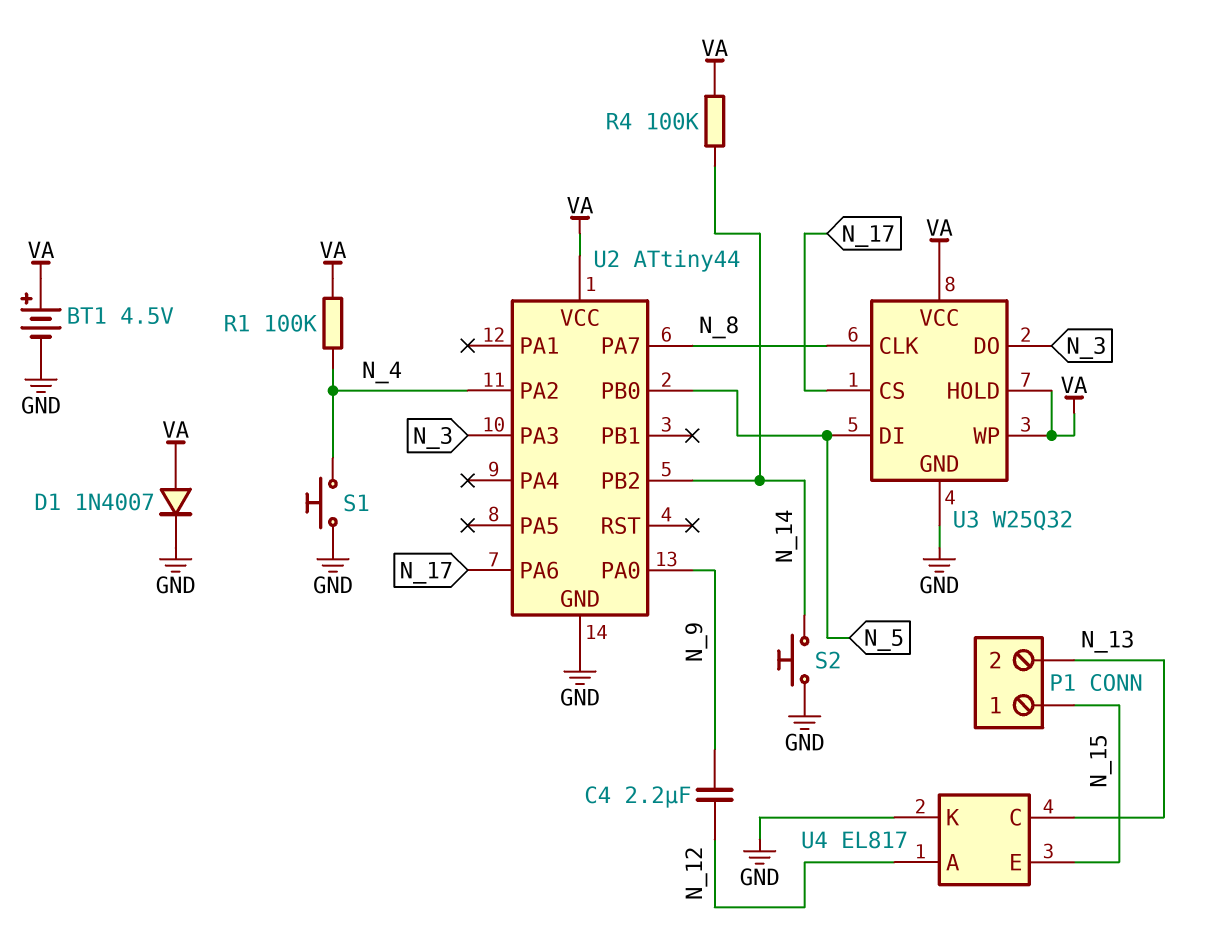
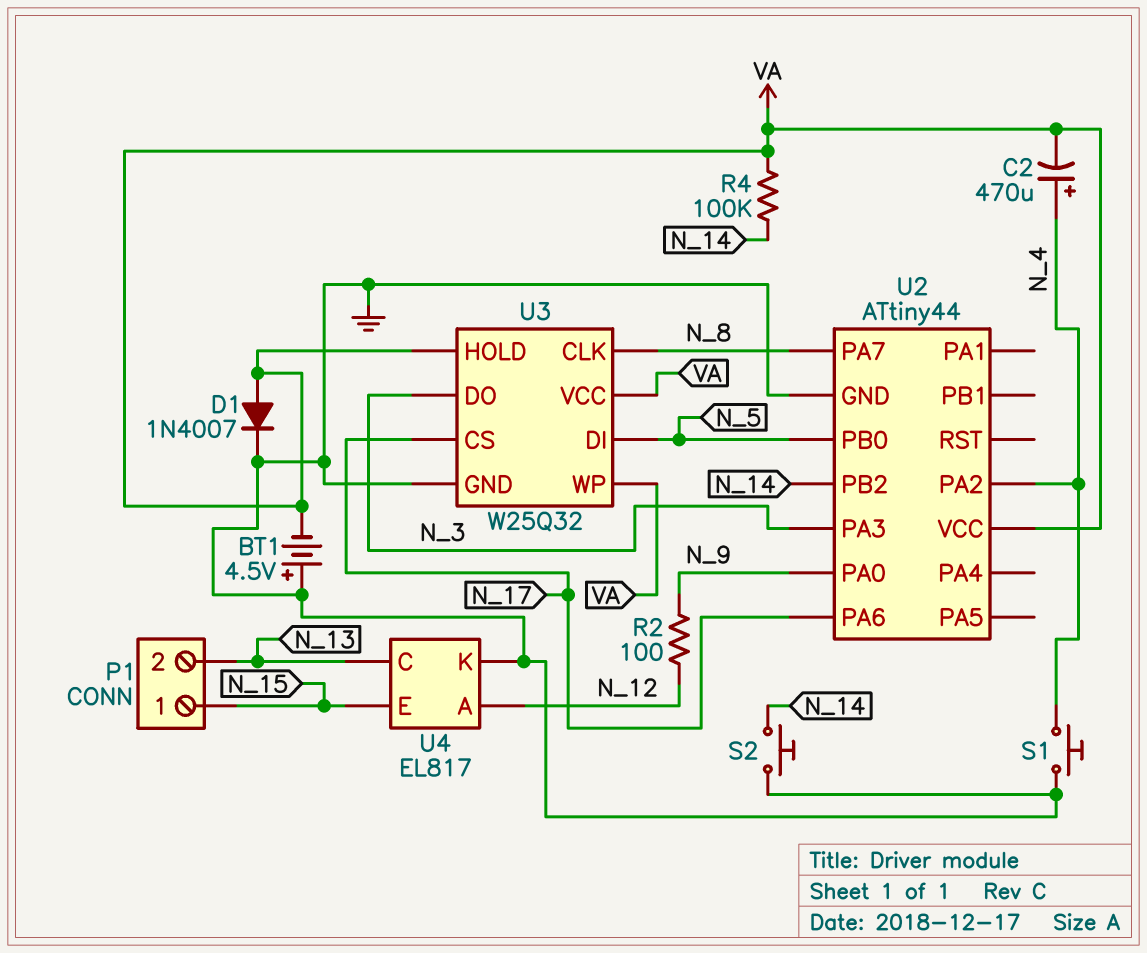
BT1: 4.5V (plus VA, minus GND) -> 4.5V (plus GND, minus VA)
C2: none -> 470uF (plus N_4, minus VA)
C4: 2.2uF (N_9, N_12) -> none
R1: 100k (N_4, VA) -> none
R2: none -> 100 (N_9, N_12)

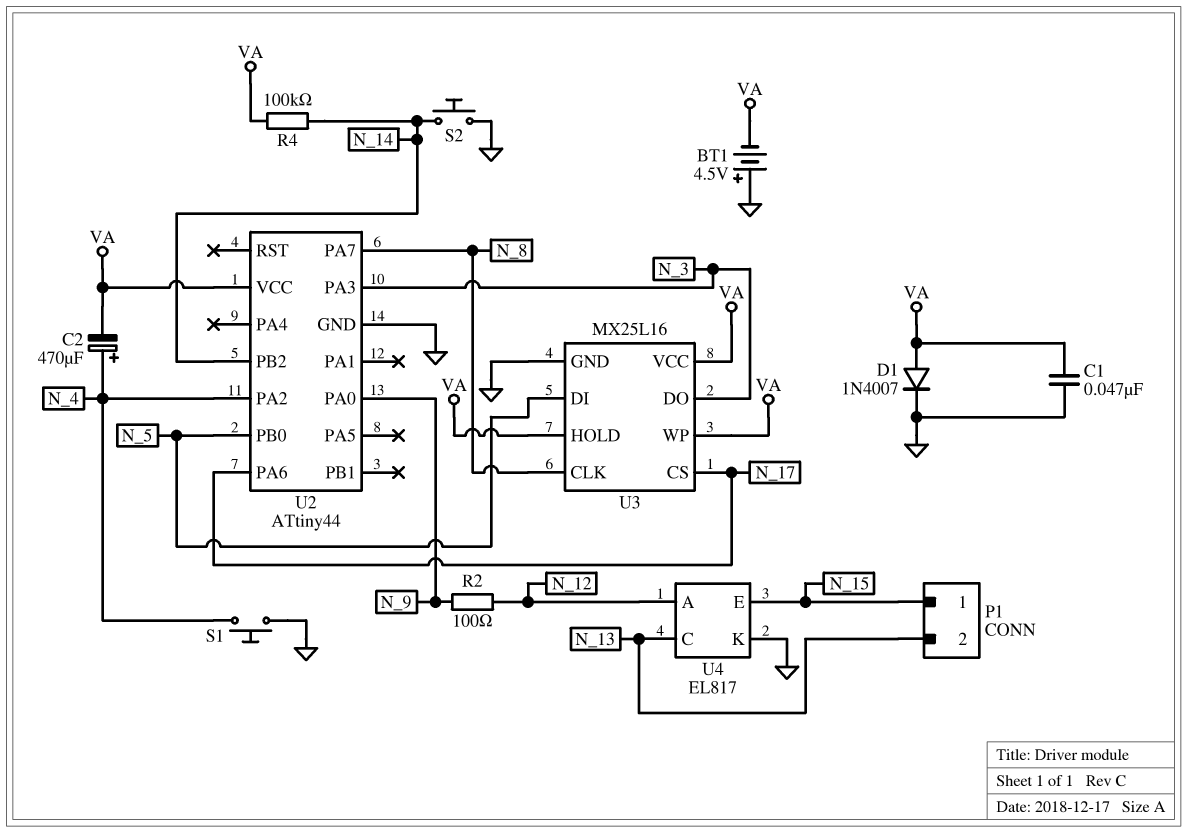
C1: none -> 47nF (GND, VA)
U3: W25Q32 -> MX25L16

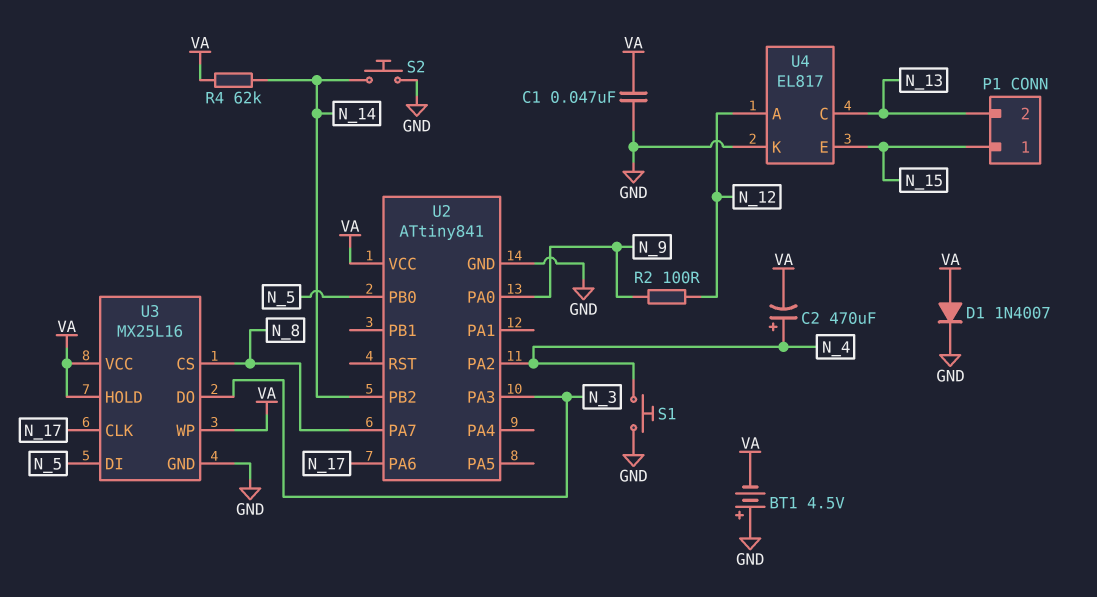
R4: 100k (N_14, VA) -> 62k (N_14, VA)
U2: ATtiny44 -> ATtiny841
U3 pin CLK: N_8 -> N_17
U3 pin CS: N_17 -> N_8

